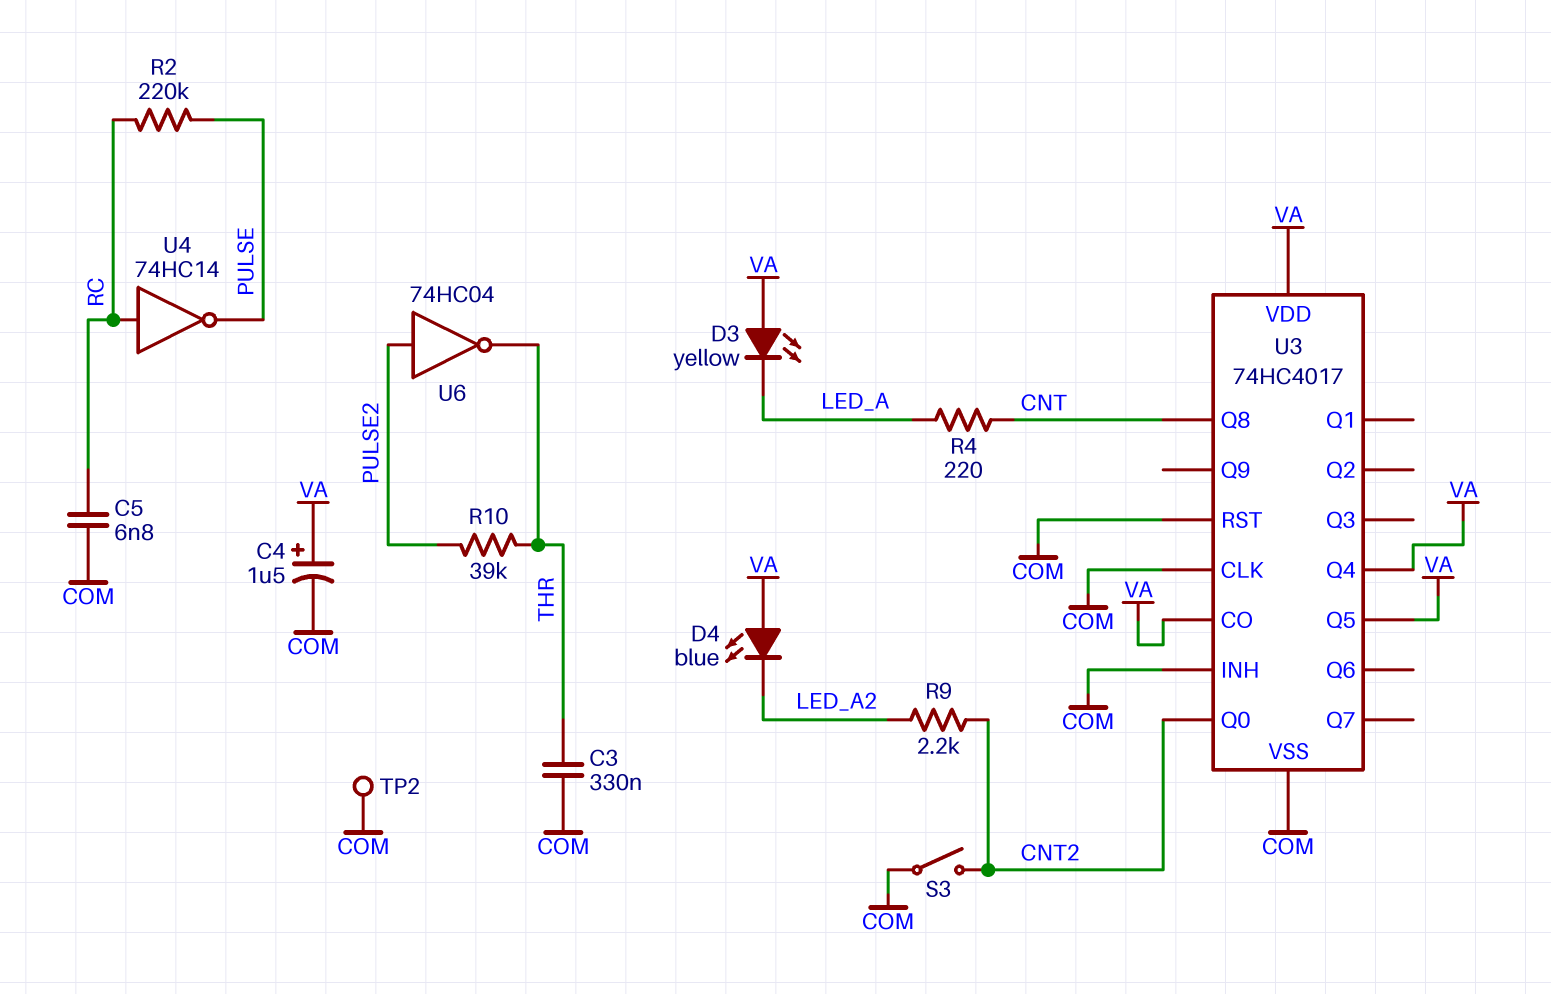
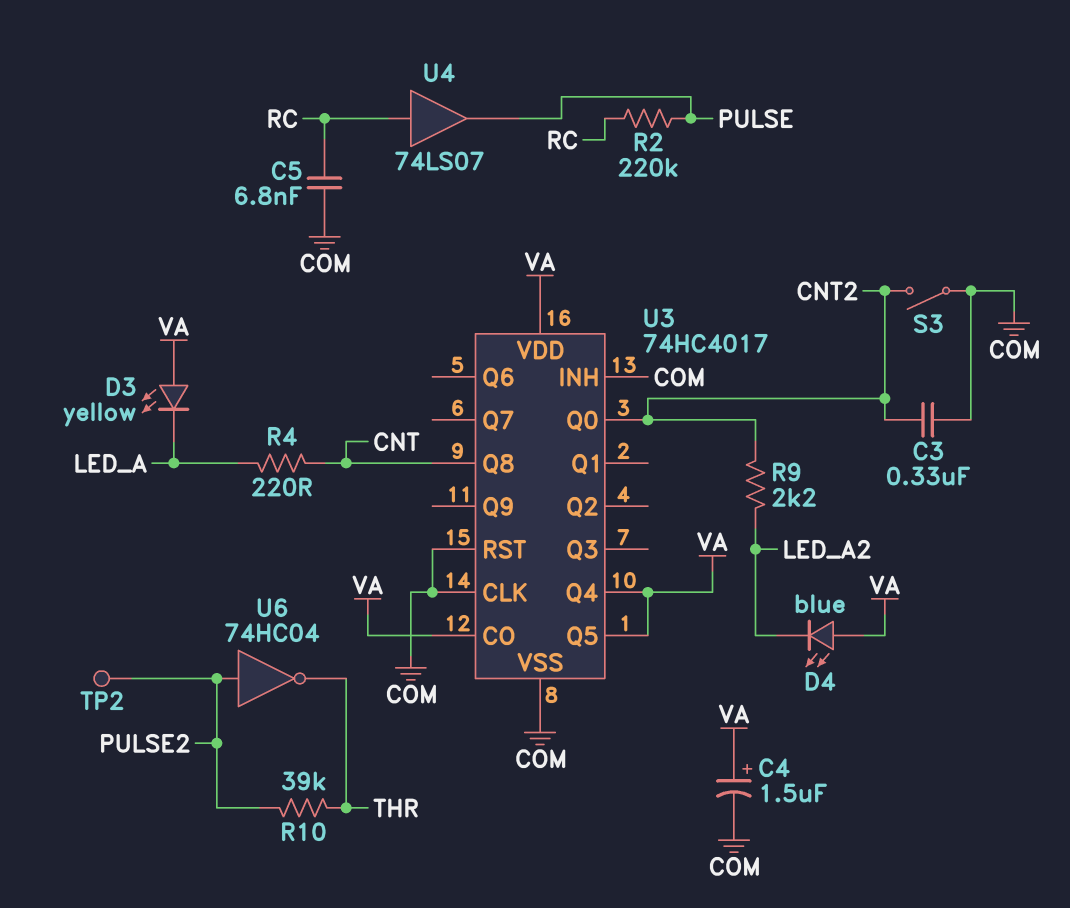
C3: 330nF (COM, THR) -> 330nF (CNT2, COM)
TP2: test point (COM) -> test point (PULSE2)
U4: NOT 74HC14 (in RC, out PULSE) -> buffer 74LS07 (in RC, out PULSE)

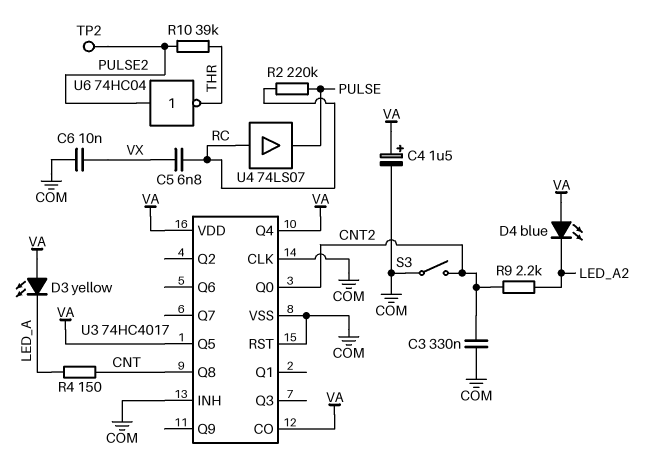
C5: 6.8nF (COM, RC) -> 6.8nF (RC, VX)
C6: none -> 10nF (COM, VX)
R4: 220 (CNT, LED_A) -> 150 (CNT, LED_A)

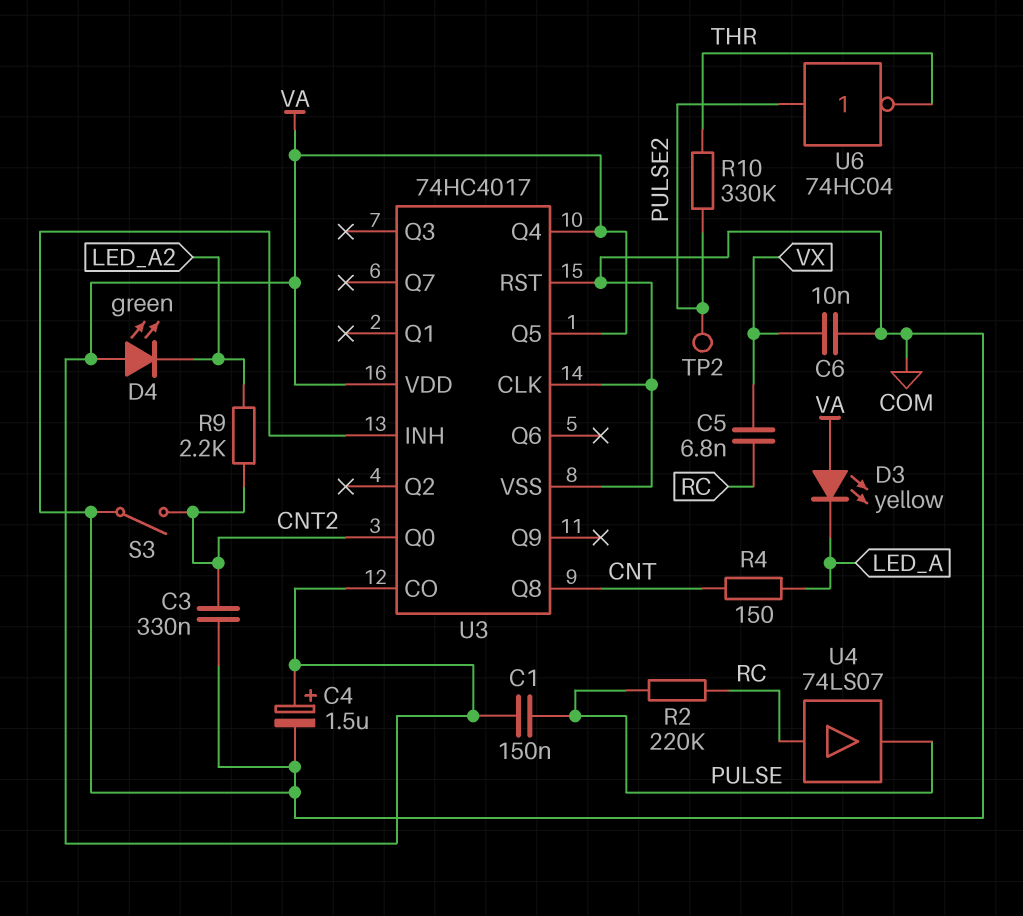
C1: none -> 150nF (PULSE, VA)
D4: LED blue (A VA, K LED_A2) -> LED green (A VA, K LED_A2)
R10: 39k (PULSE2, THR) -> 330k (PULSE2, THR)

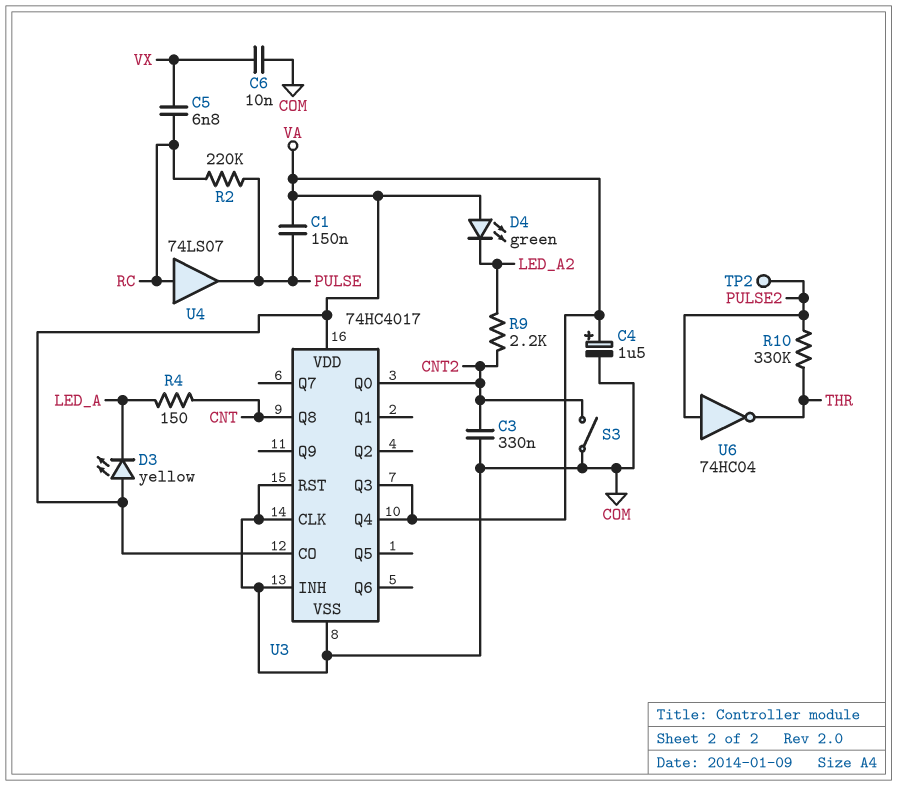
U3 pin Q3: none -> VA
U3 pin Q5: VA -> none

